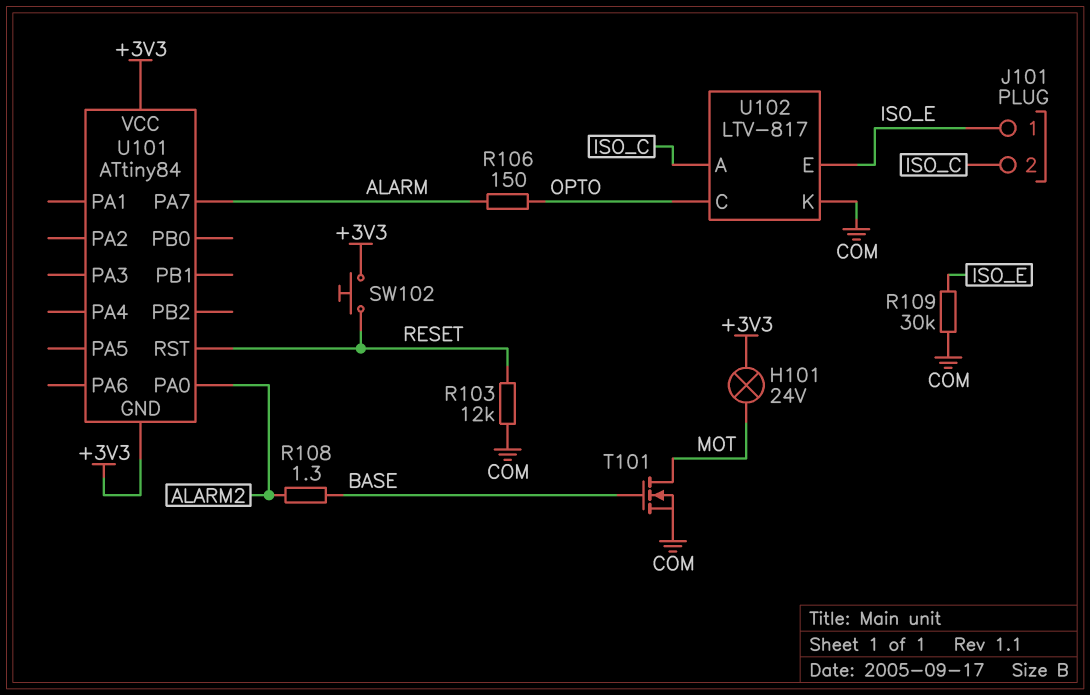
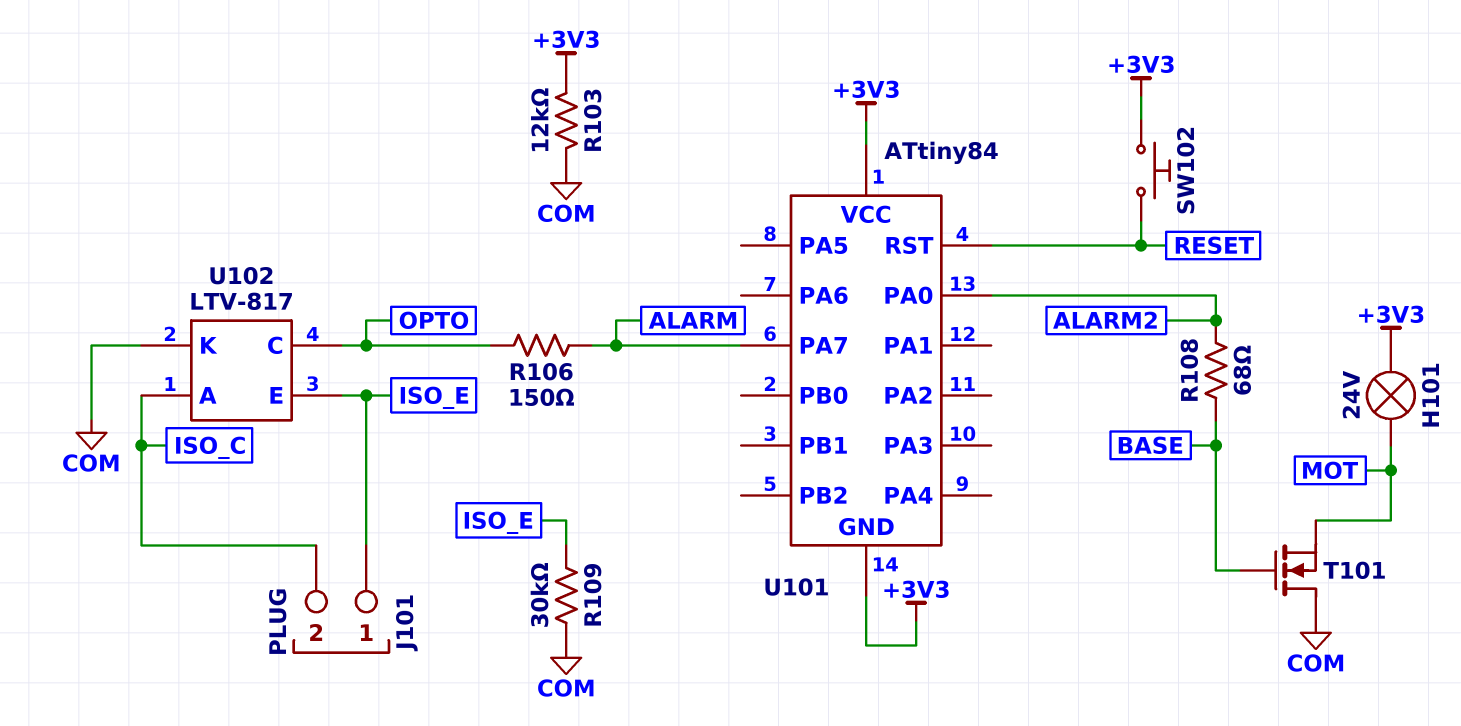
R103: 12k (COM, RESET) -> 12k (+3V3, COM)
R108: 1.3 (ALARM2, BASE) -> 68 (ALARM2, BASE)
T101: NMOS (G BASE, D MOT, S COM) -> NMOS (G BASE, D COM, S MOT)

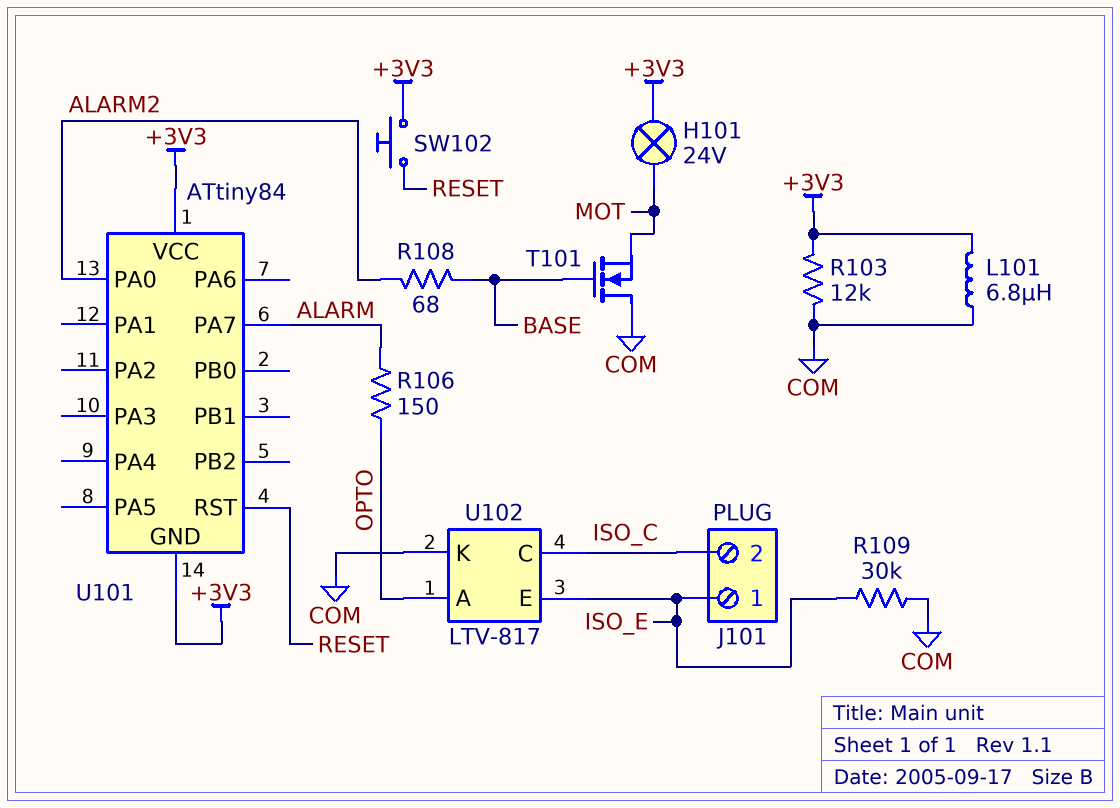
L101: none -> 6.8uH (+3V3, COM)
U102 pin A: ISO_C -> OPTO
U102 pin C: OPTO -> ISO_C

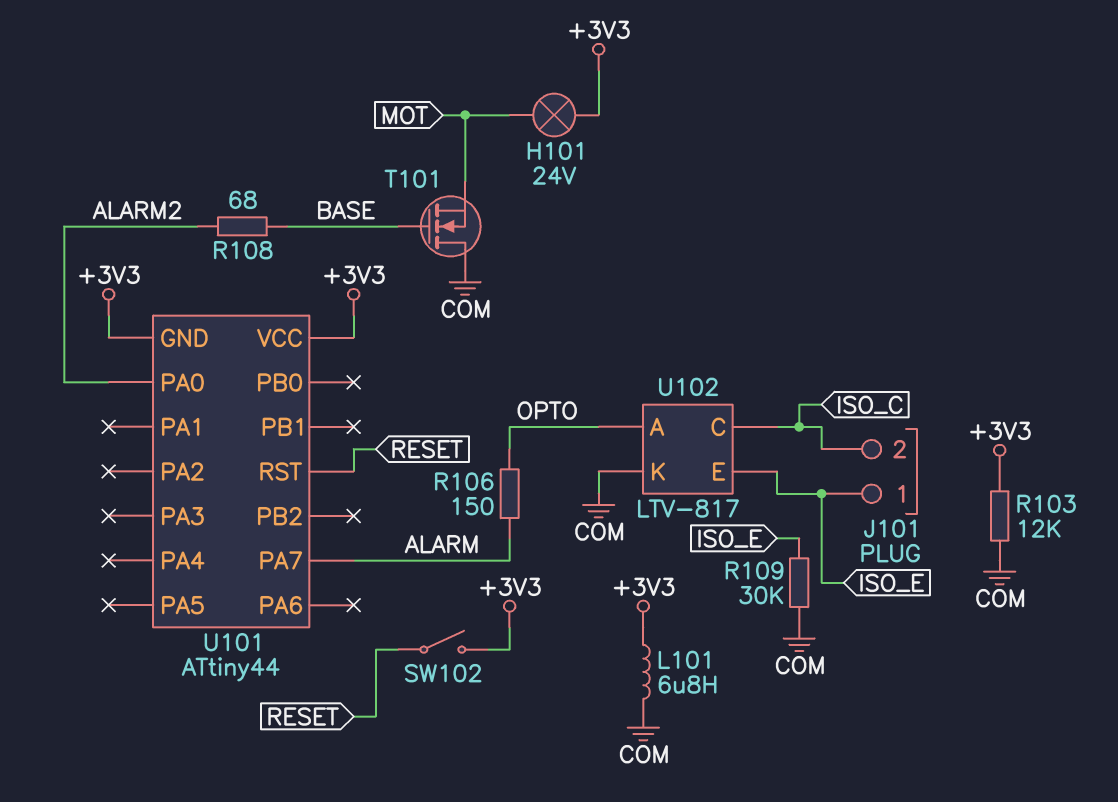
SW102: button (+3V3, RESET) -> switch (+3V3, RESET)
U101: ATtiny84 -> ATtiny44

